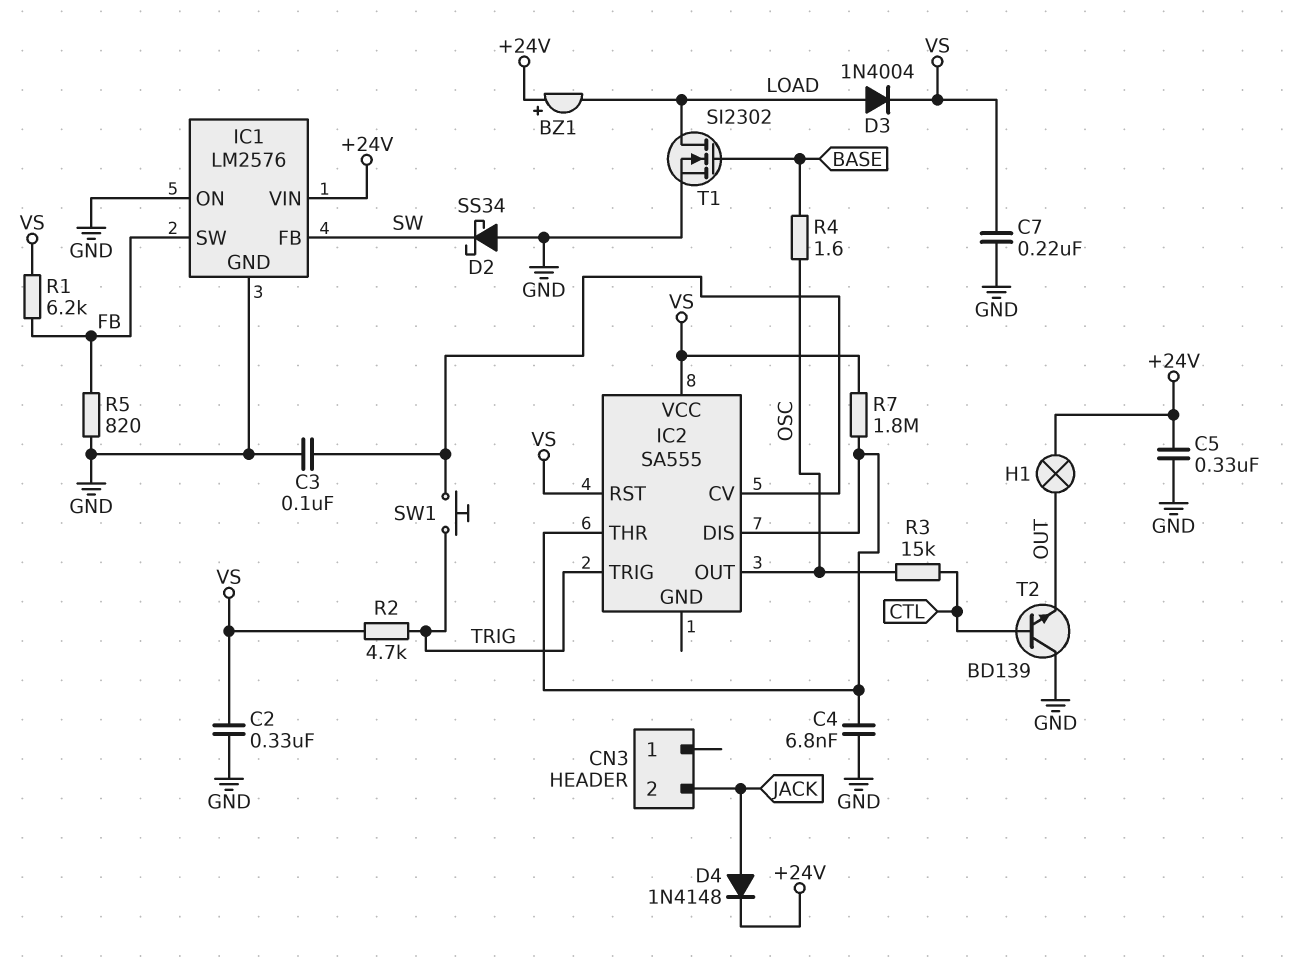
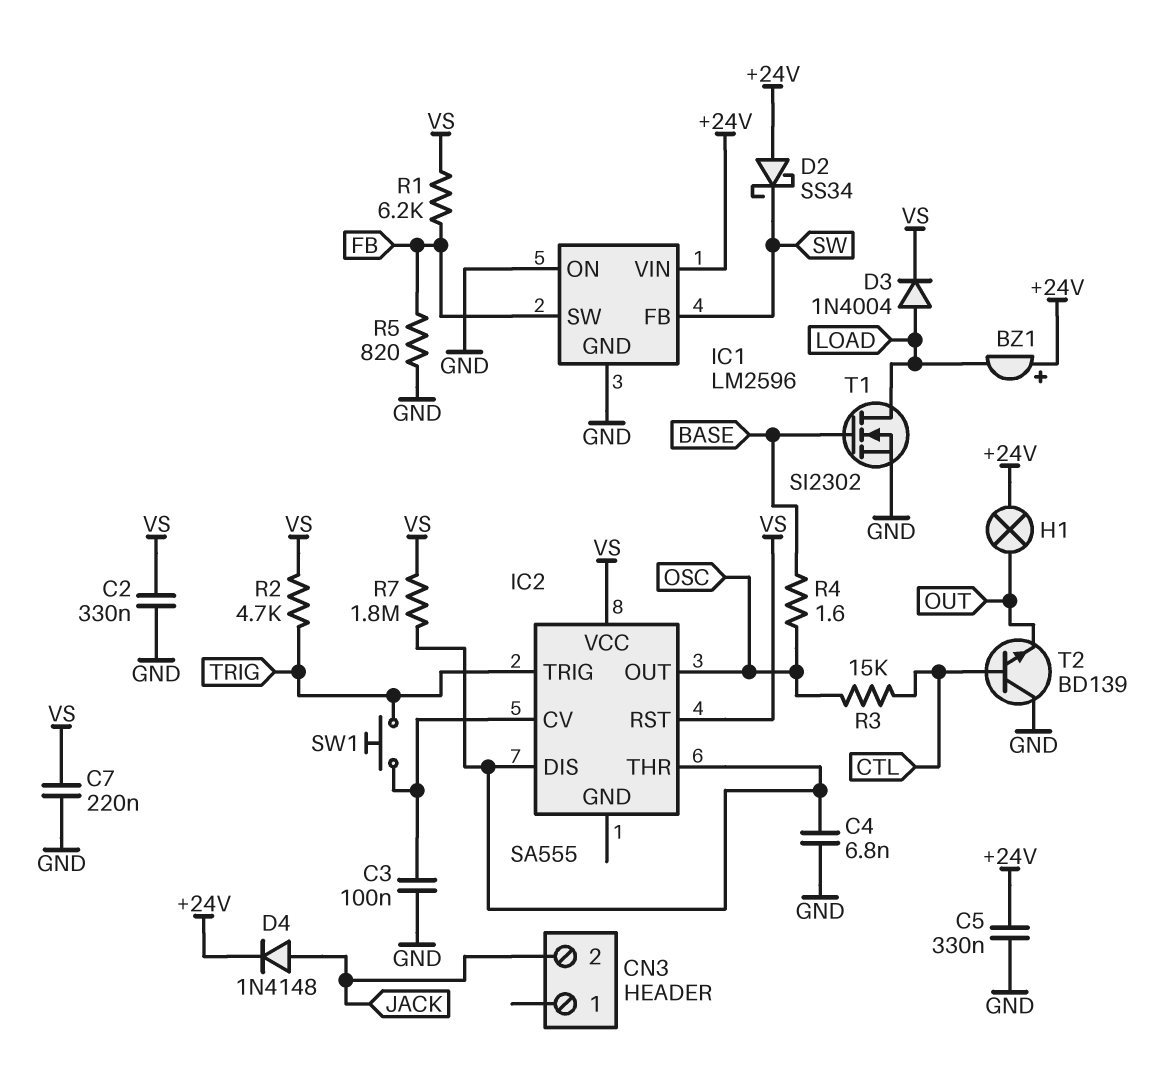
D2: schottky SS34 (A GND, K SW) -> schottky SS34 (A +24V, K SW)
IC1: LM2576 -> LM2596

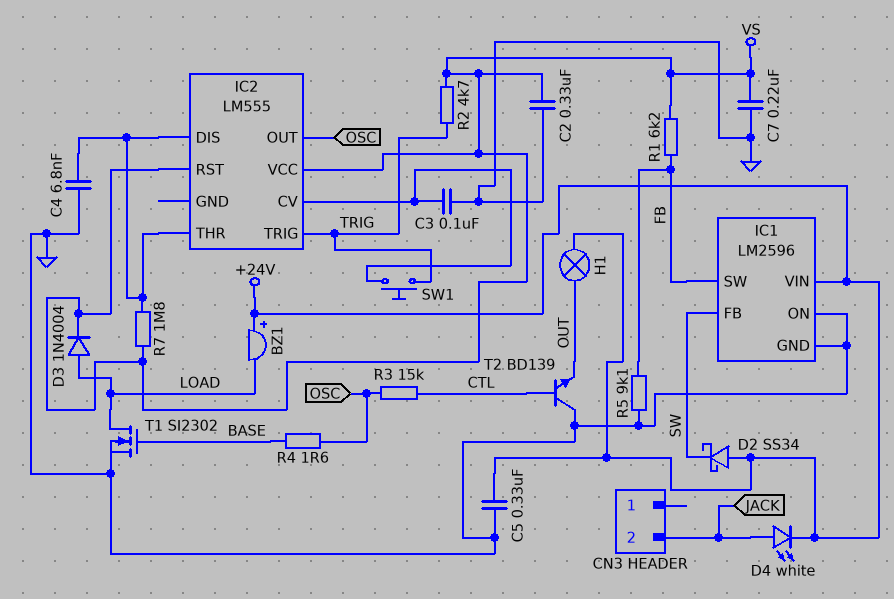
D4: diode 1N4148 (A JACK, K +24V) -> LED white (A JACK, K +24V)
IC2: SA555 -> LM555
R5: 820 (FB, GND) -> 9.1k (FB, GND)

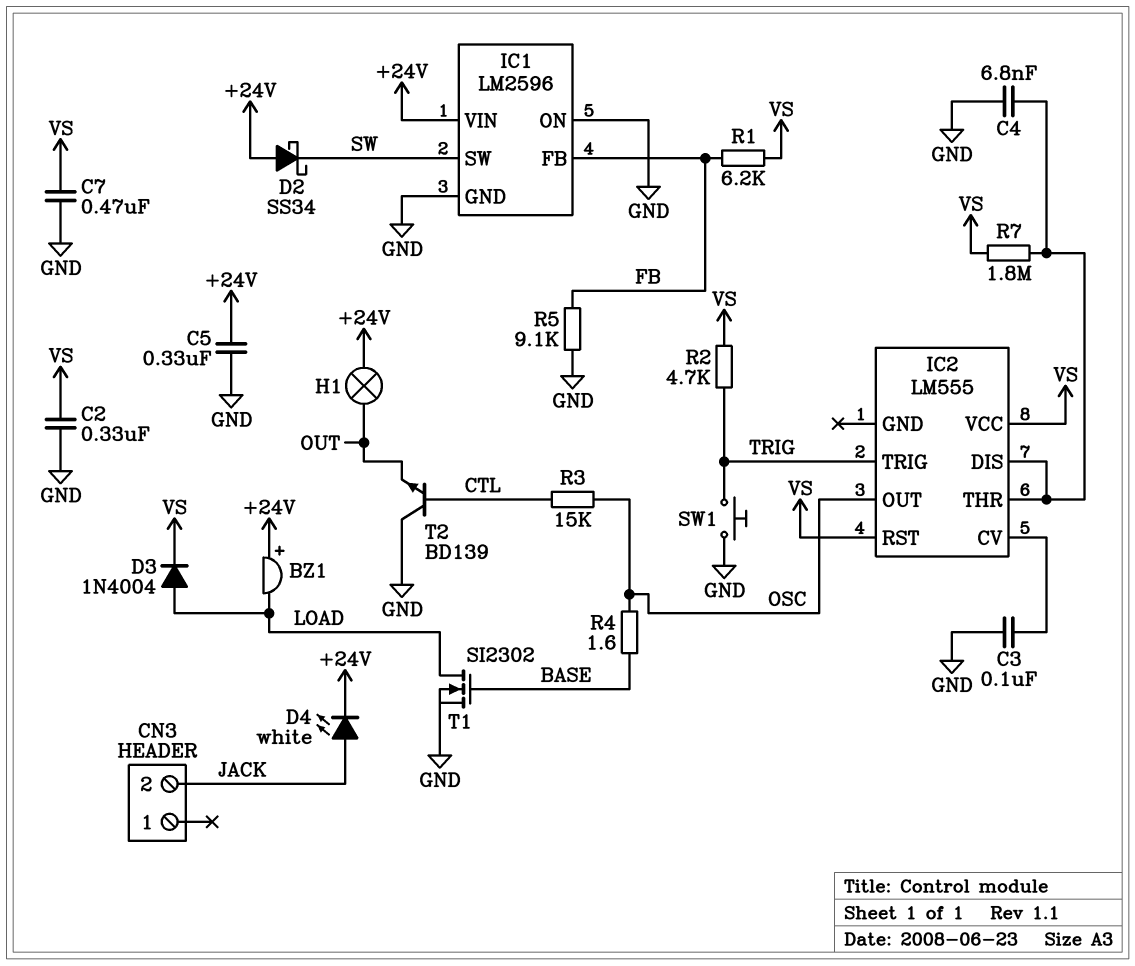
C7: 220nF (GND, VS) -> 470nF (GND, VS)
IC1 pin FB: SW -> FB
IC1 pin SW: FB -> SW
SW1: button (IC2/CV, TRIG) -> button (GND, TRIG)

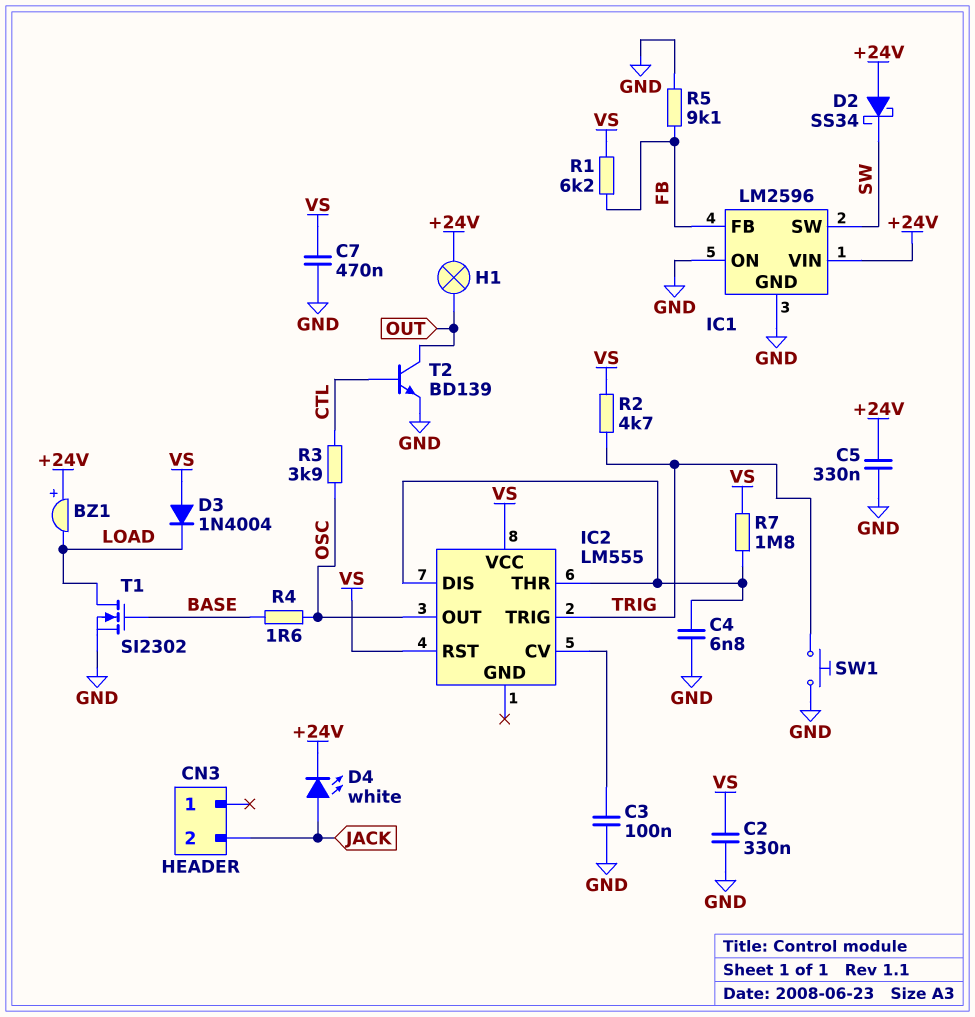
D3: diode 1N4004 (A LOAD, K VS) -> diode 1N4004 (A VS, K LOAD)
R3: 15k (CTL, OSC) -> 3.9k (CTL, OSC)
T2: NPN BD139 (B CTL, C GND, E OUT) -> NPN BD139 (B CTL, C OUT, E GND)

